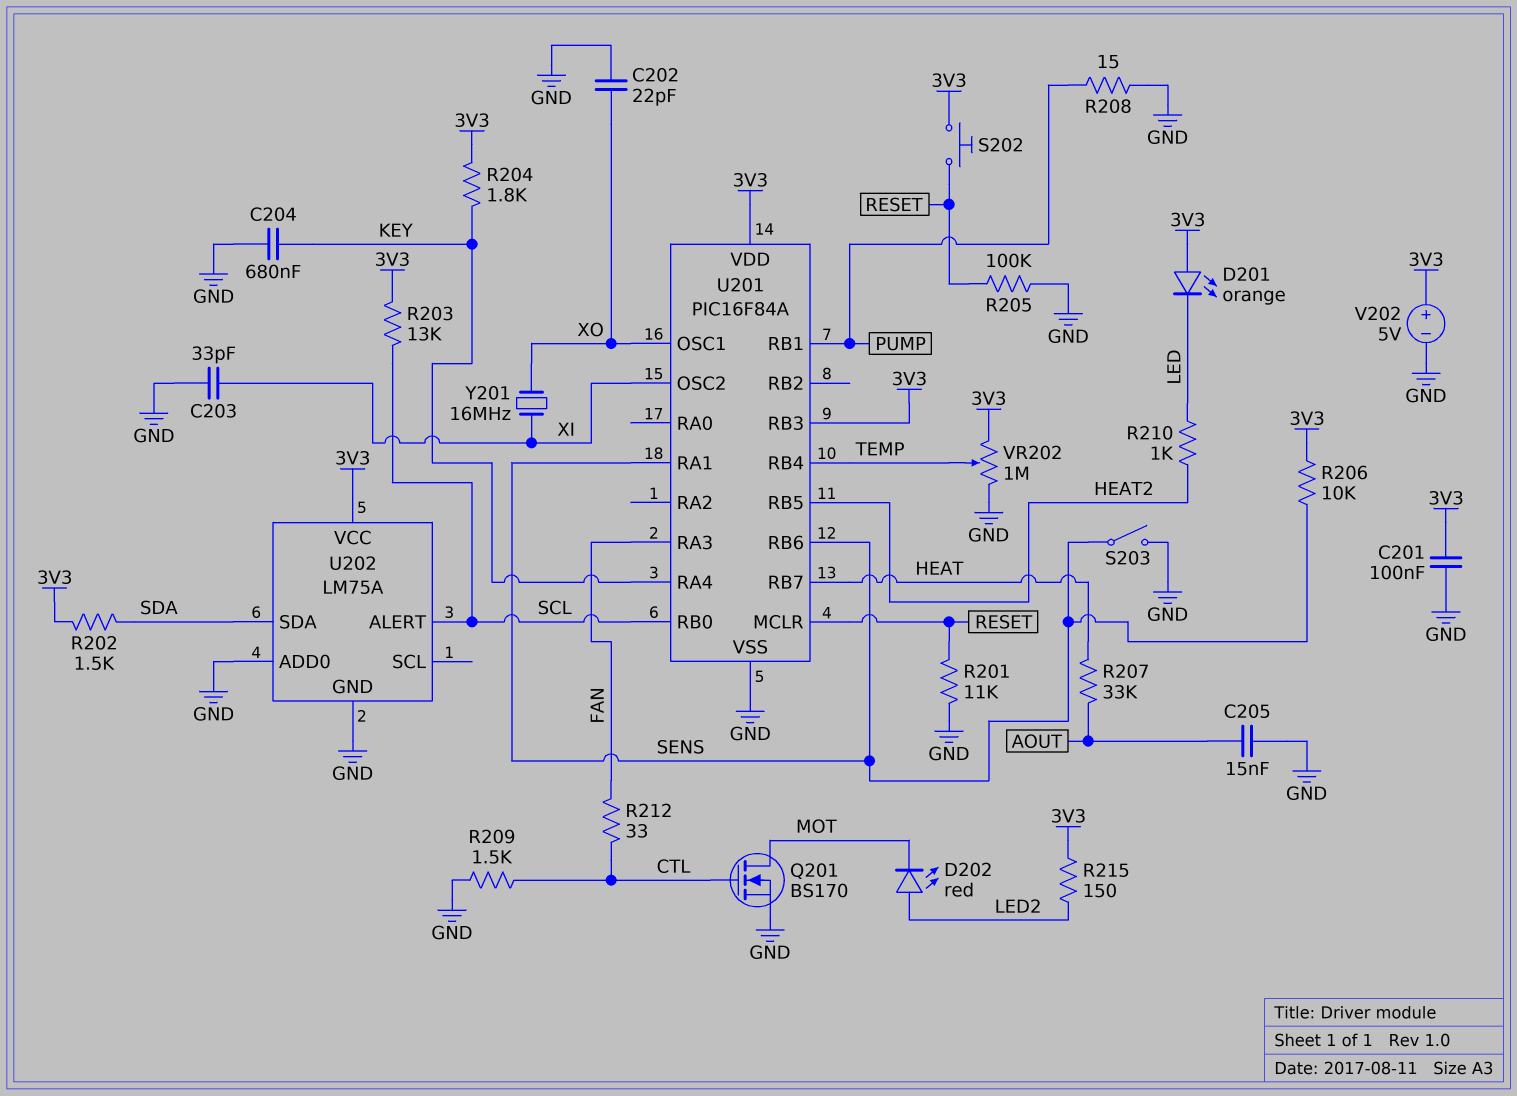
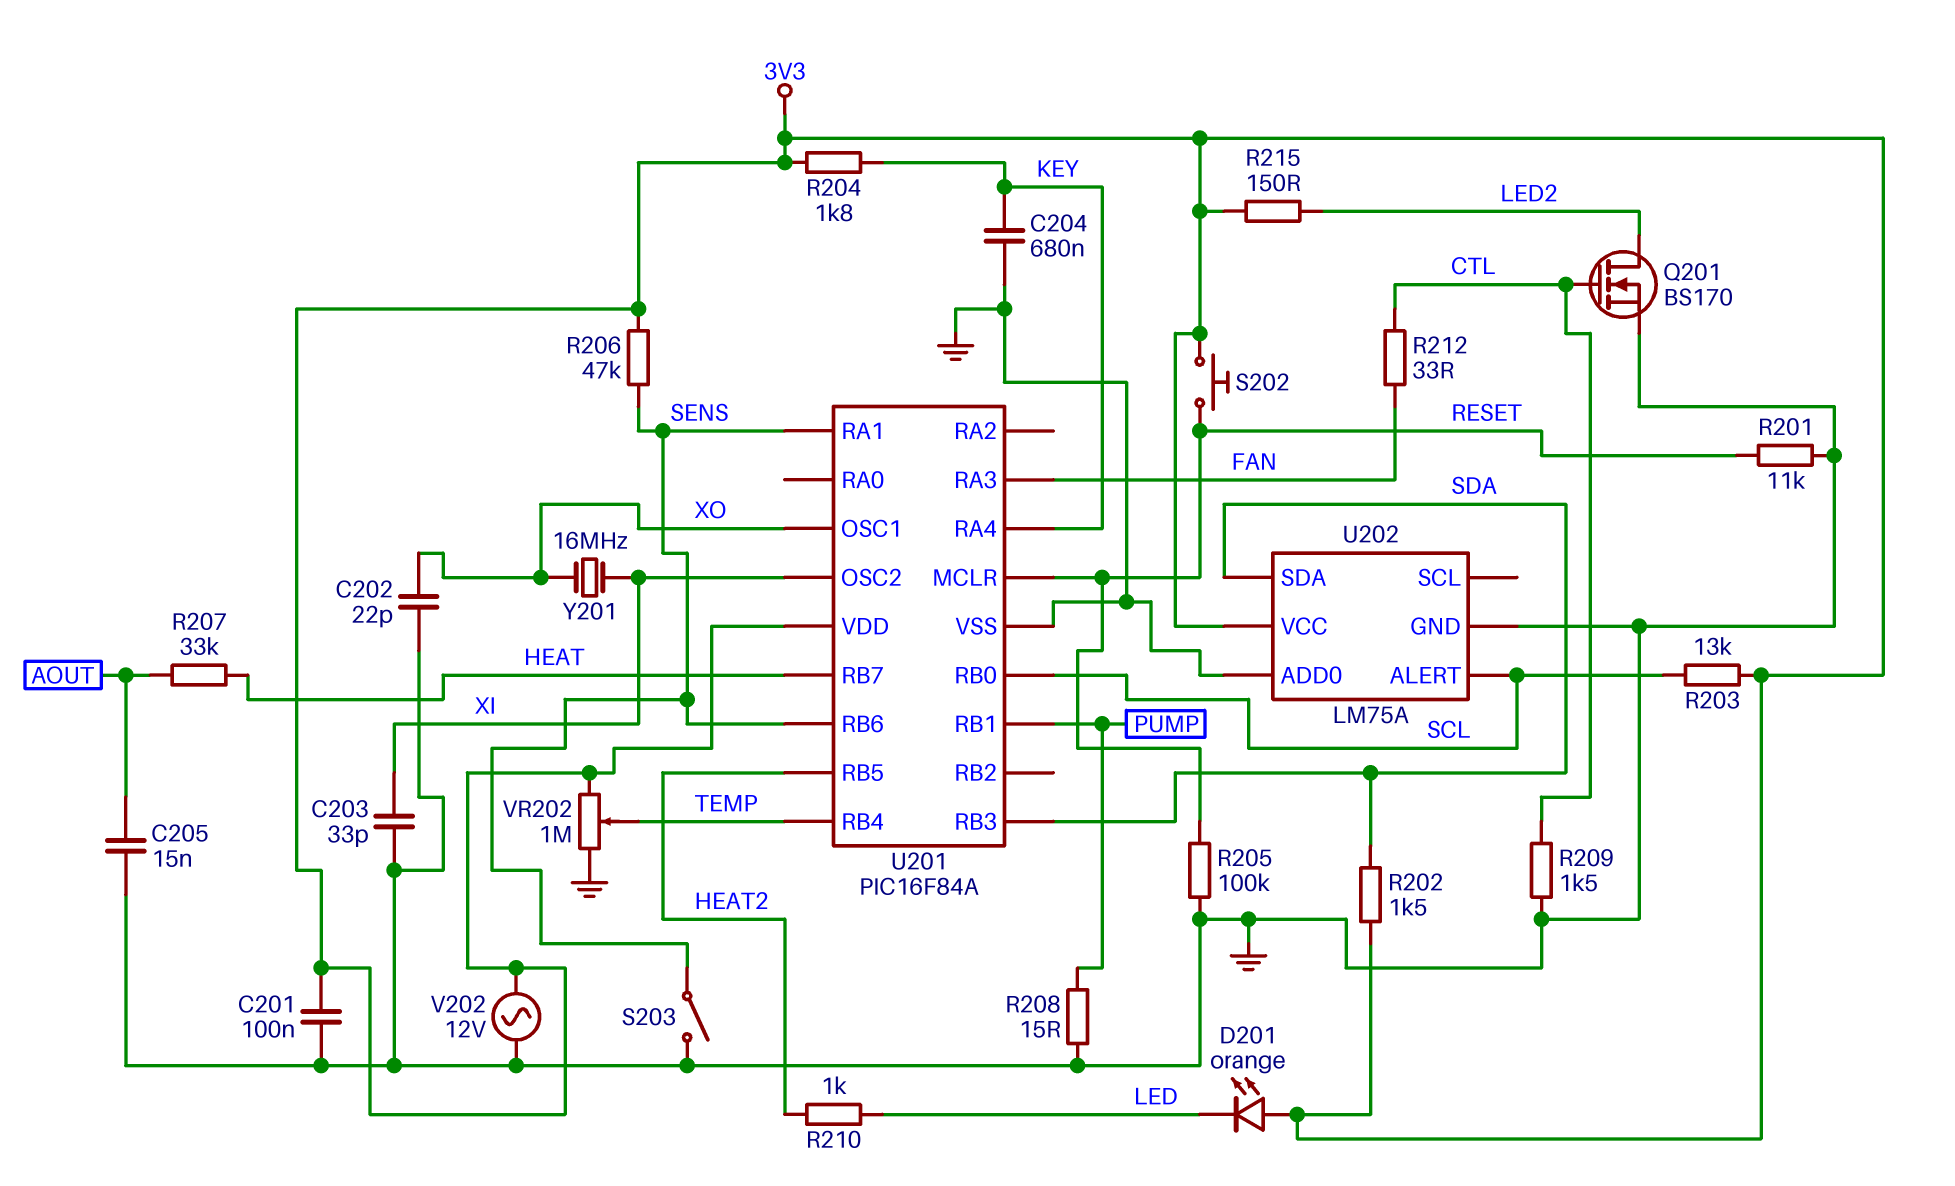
D202: LED red (A LED2, K MOT) -> none
Q201: NMOS BS170 (G CTL, D MOT, S GND) -> NMOS BS170 (G CTL, D LED2, S GND)
R206: 10k (3V3, SENS) -> 47k (3V3, SENS)
U201 pin RB3: 3V3 -> SDA
V202: 5V (plus 3V3, minus GND) -> AC 12V (3V3, GND)

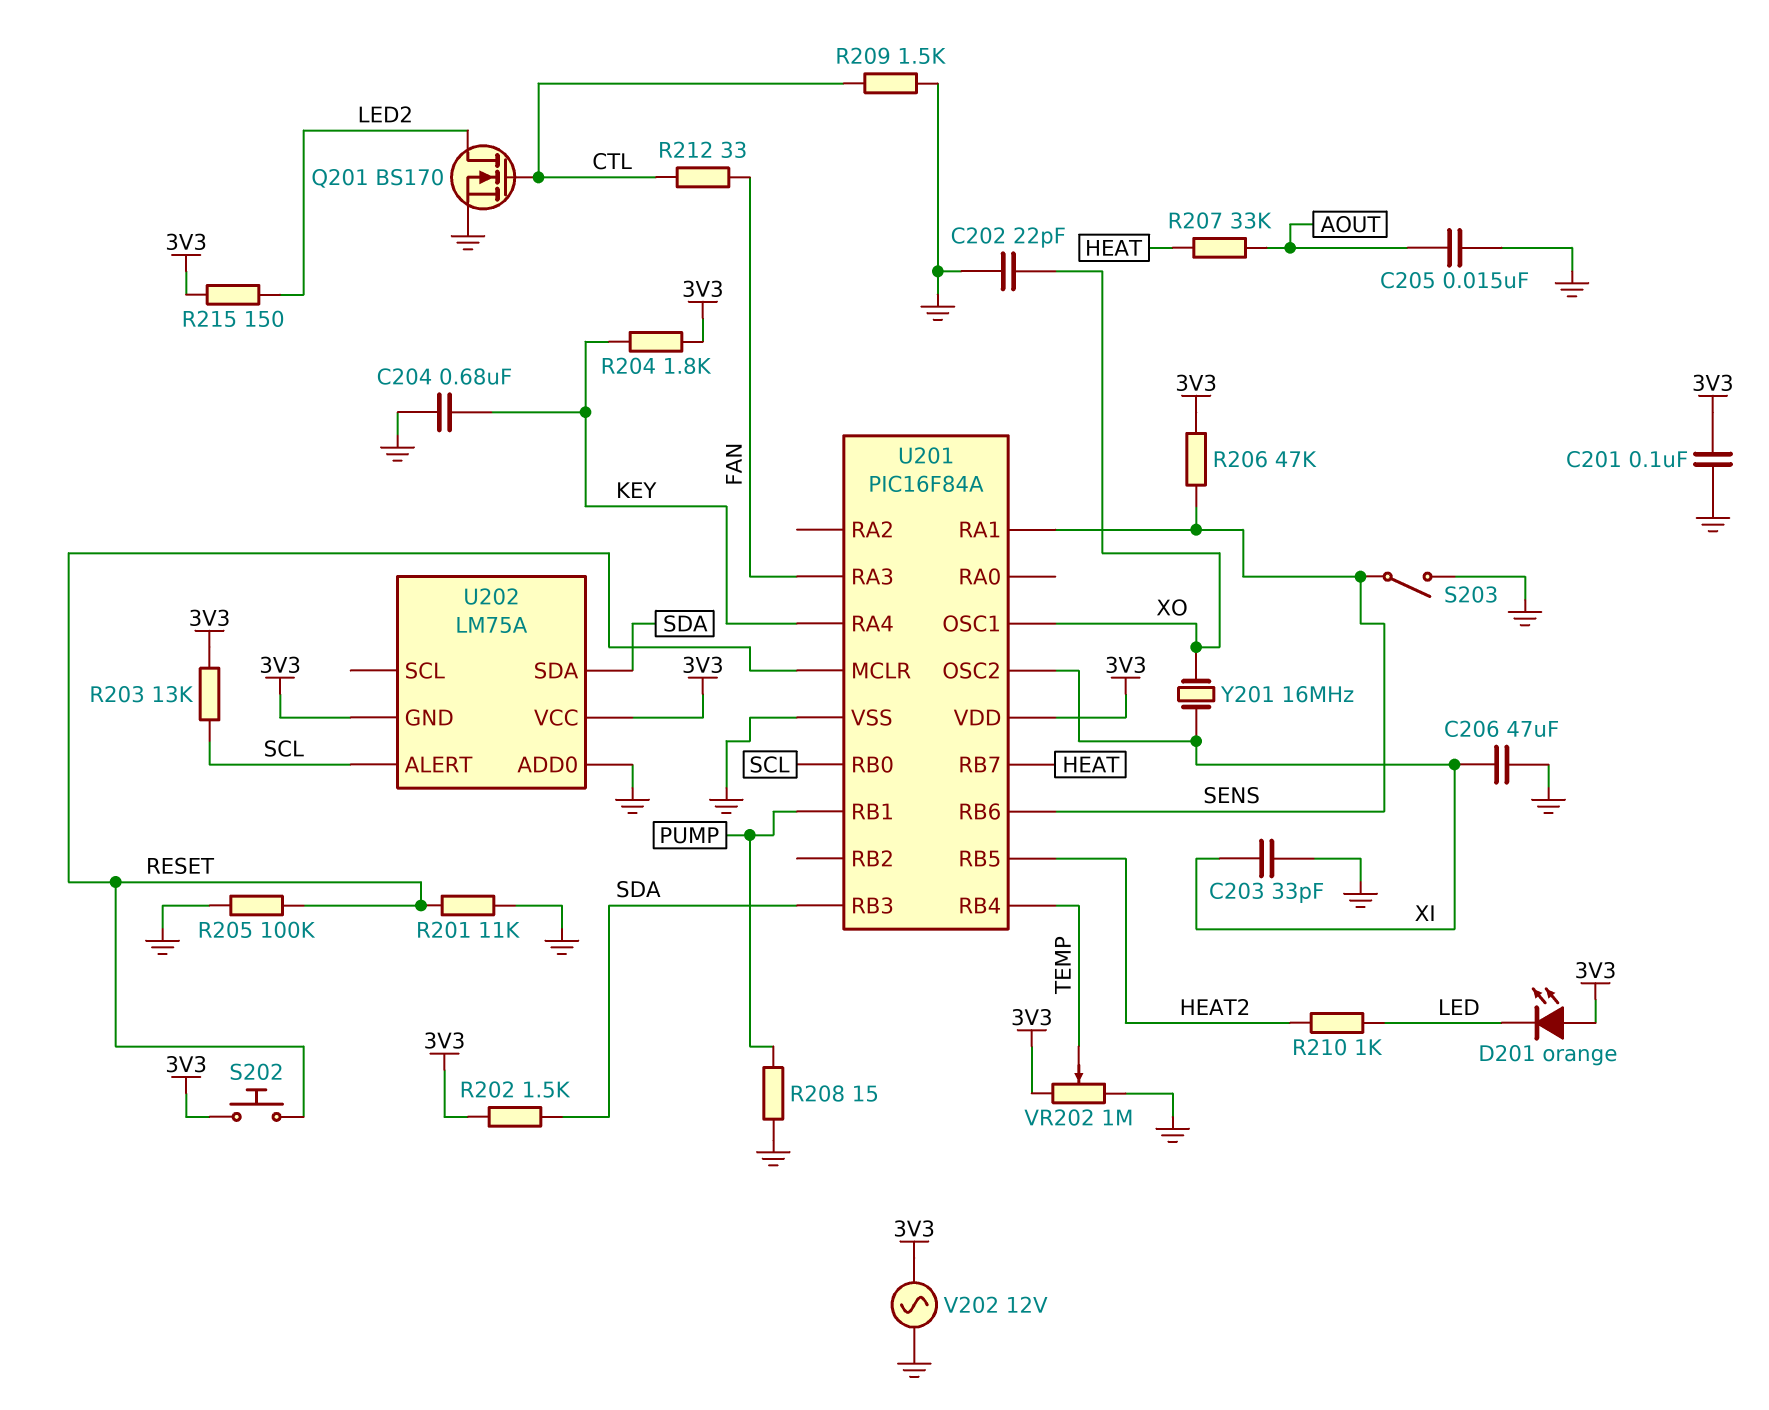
C206: none -> 47uF (GND, XI)
U202 pin GND: GND -> 3V3

